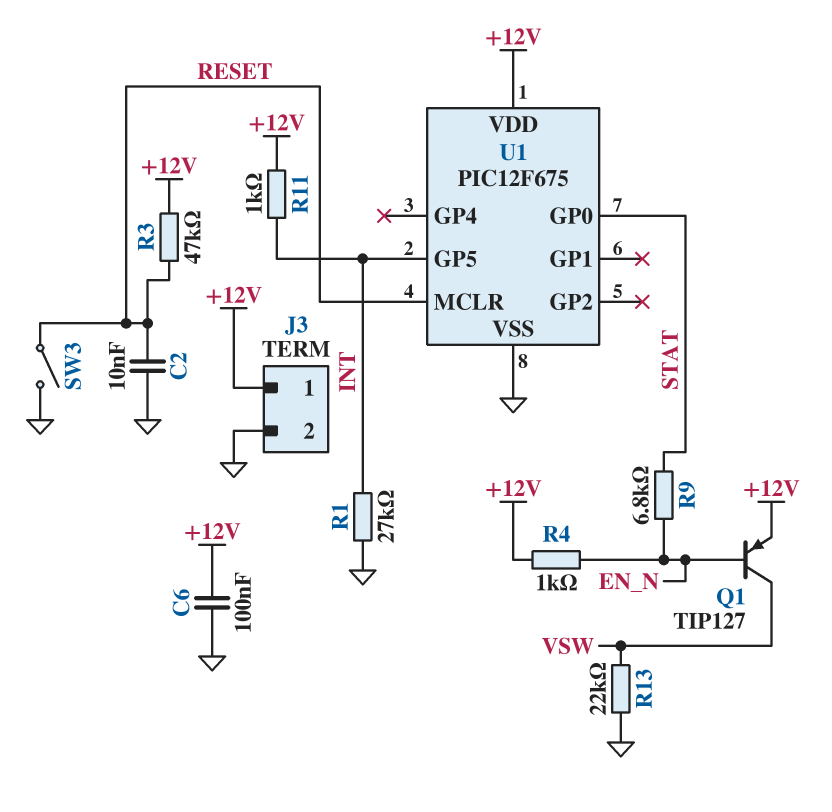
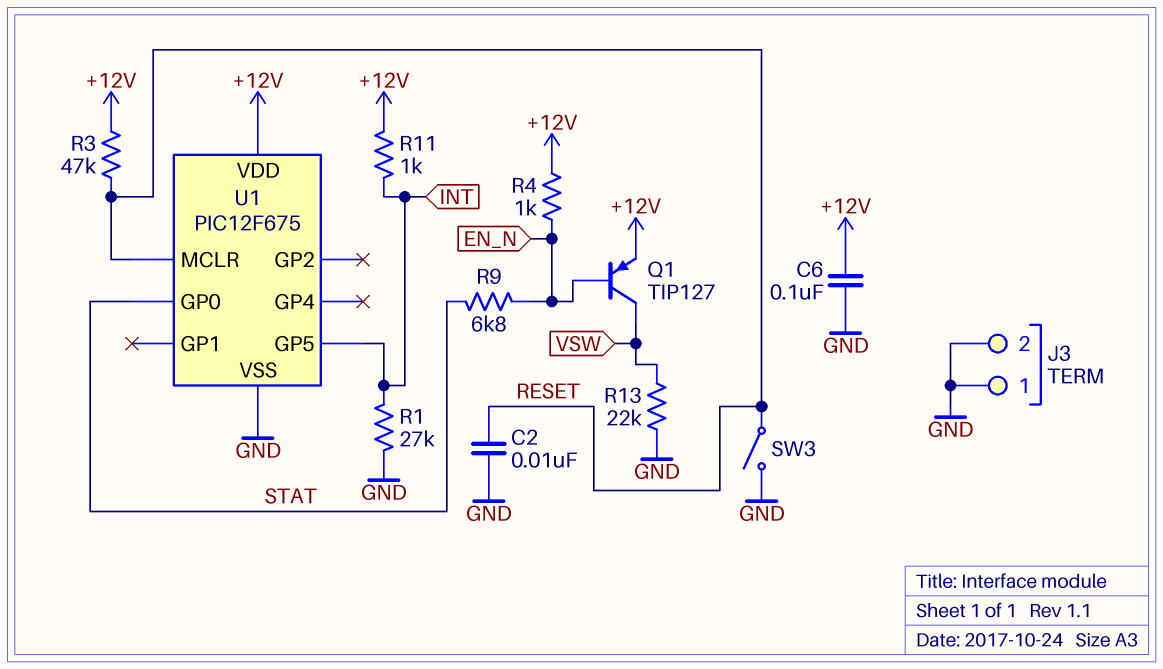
J3 pin 1: +12V -> GND

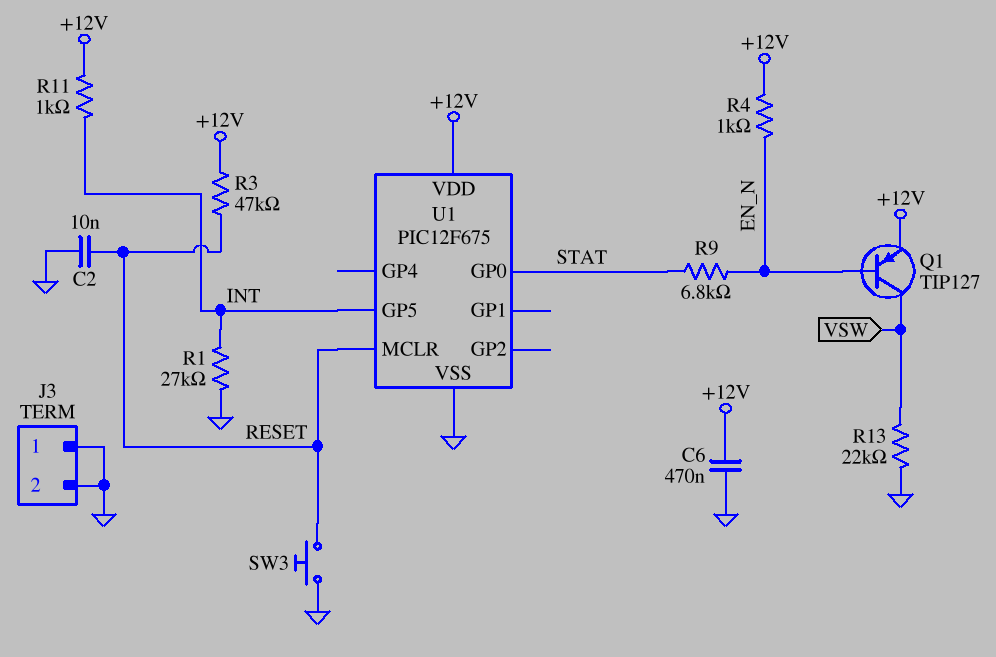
C6: 100nF (+12V, GND) -> 470nF (+12V, GND)
SW3: switch (GND, RESET) -> button (GND, RESET)

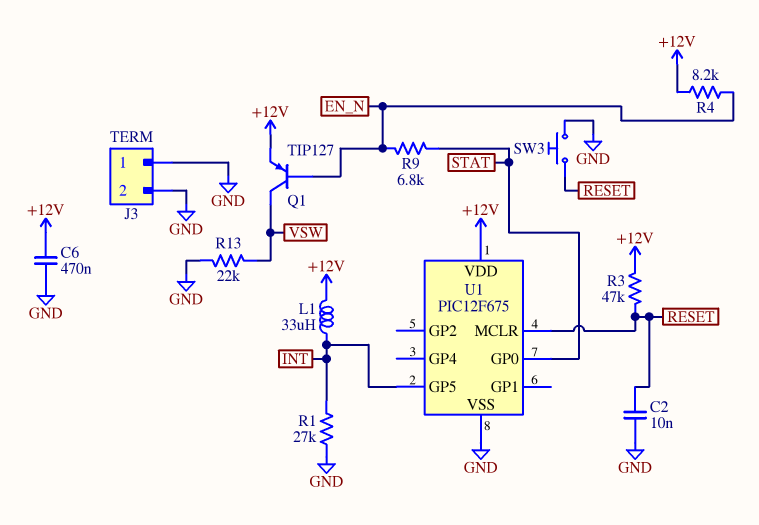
L1: none -> 33uH (+12V, INT)
R4: 1k (+12V, EN_N) -> 8.2k (+12V, EN_N)
R11: 1k (+12V, INT) -> none

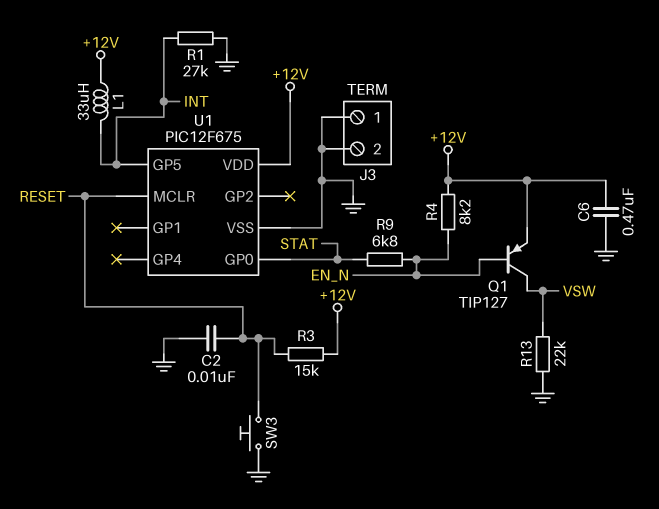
R3: 47k (+12V, RESET) -> 15k (+12V, RESET)

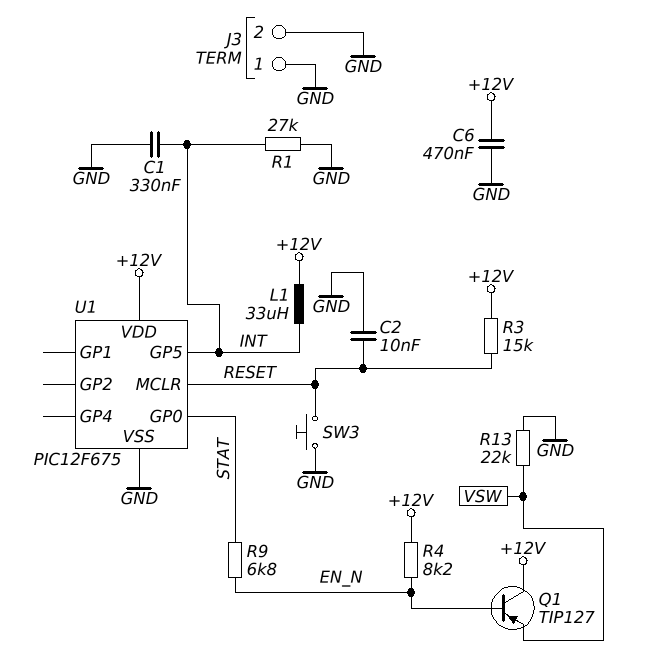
C1: none -> 330nF (GND, INT)
Q1: PNP TIP127 (B EN_N, C VSW, E +12V) -> PNP TIP127 (B EN_N, C +12V, E VSW)

